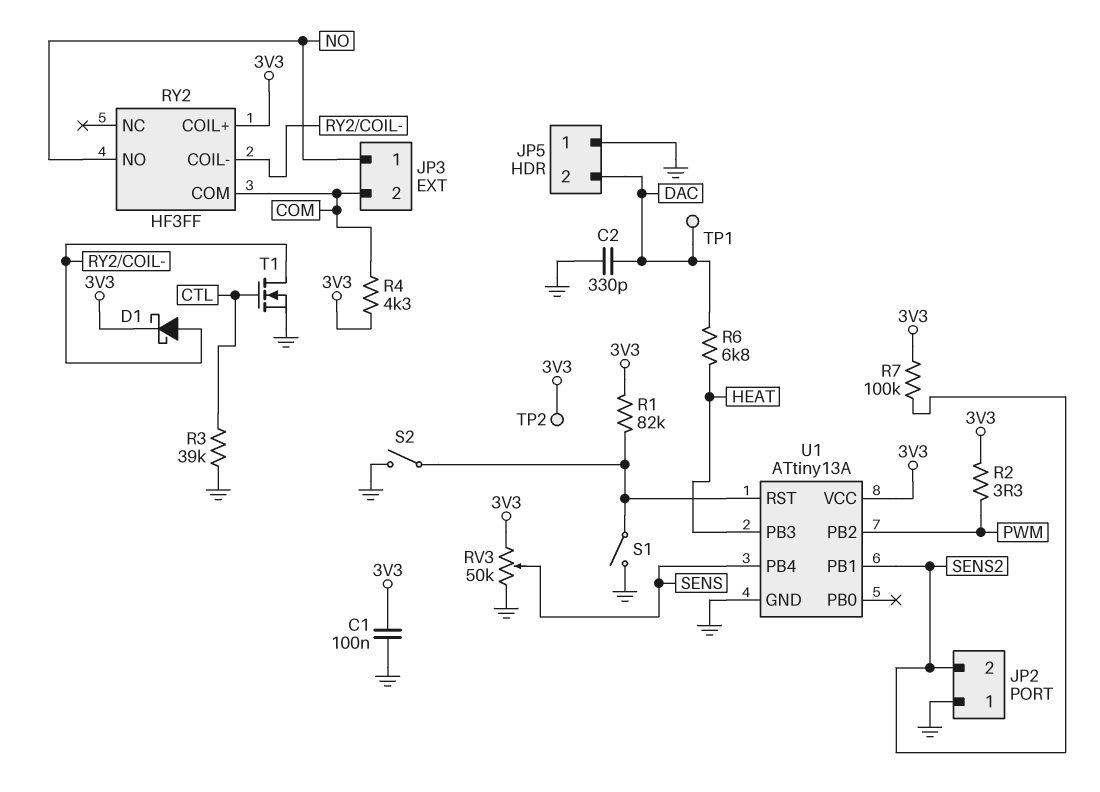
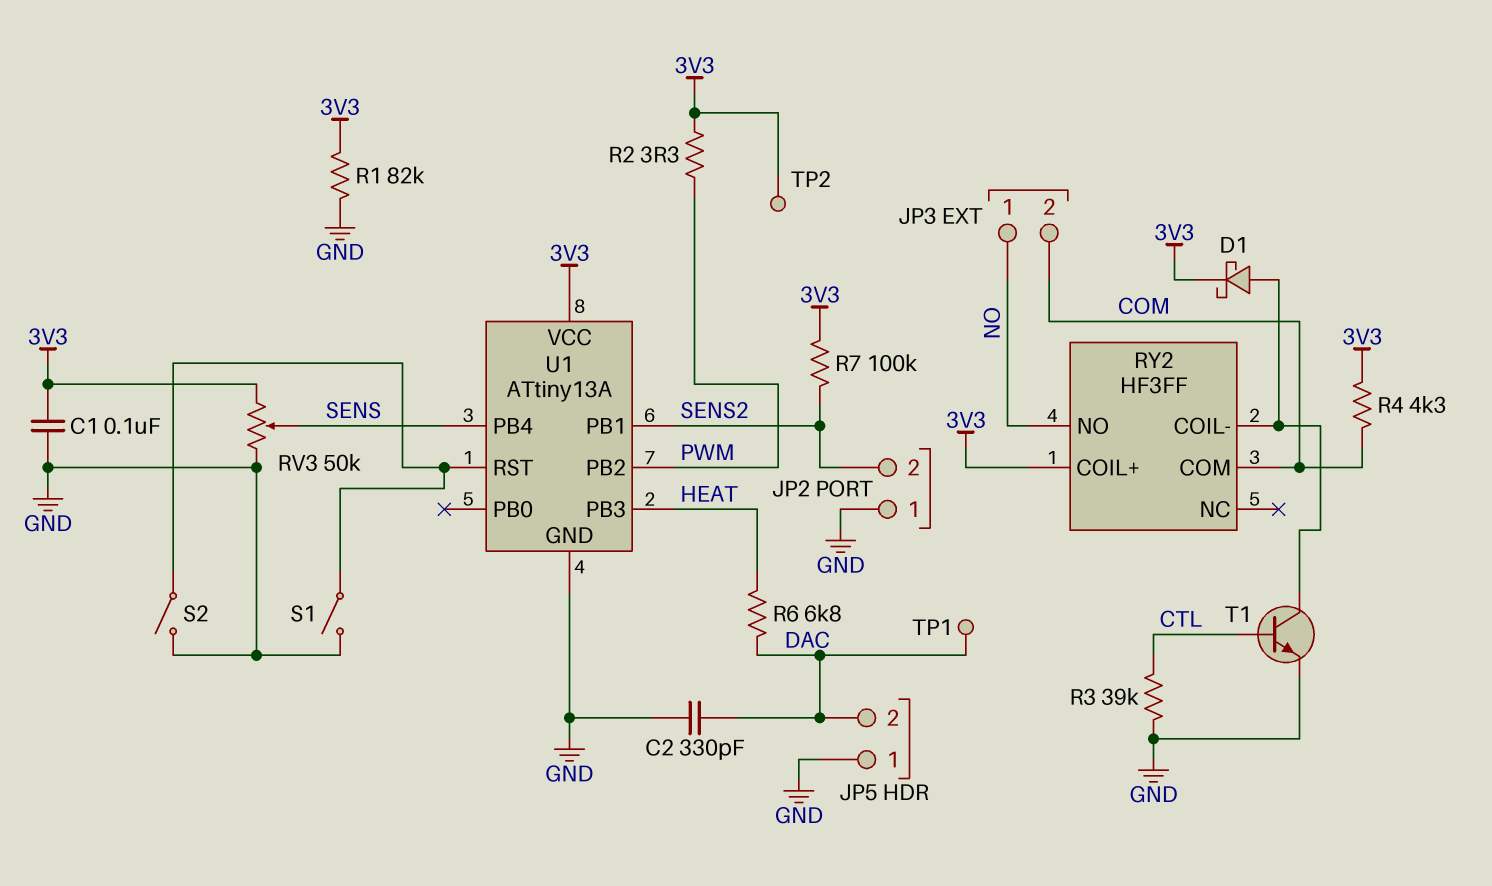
R1: 82k (3V3, U1/RST) -> 82k (3V3, GND)
T1: NMOS (G CTL, D RY2/COIL-, S GND) -> NPN (B CTL, C RY2/COIL-, E GND)

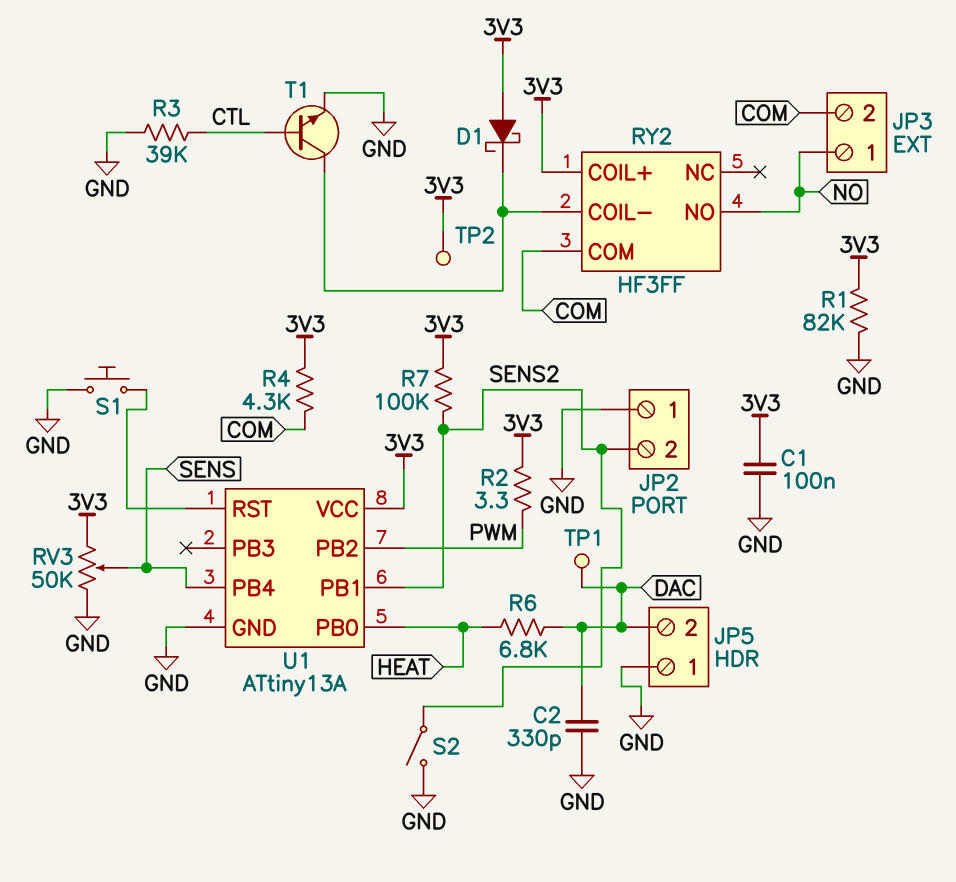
D1: schottky (A RY2/COIL-, K 3V3) -> schottky (A 3V3, K RY2/COIL-)
S1: switch (GND, U1/RST) -> button (GND, U1/RST)
S2: switch (GND, U1/RST) -> switch (GND, SENS2)
U1 pin PB0: none -> HEAT
U1 pin PB3: HEAT -> none

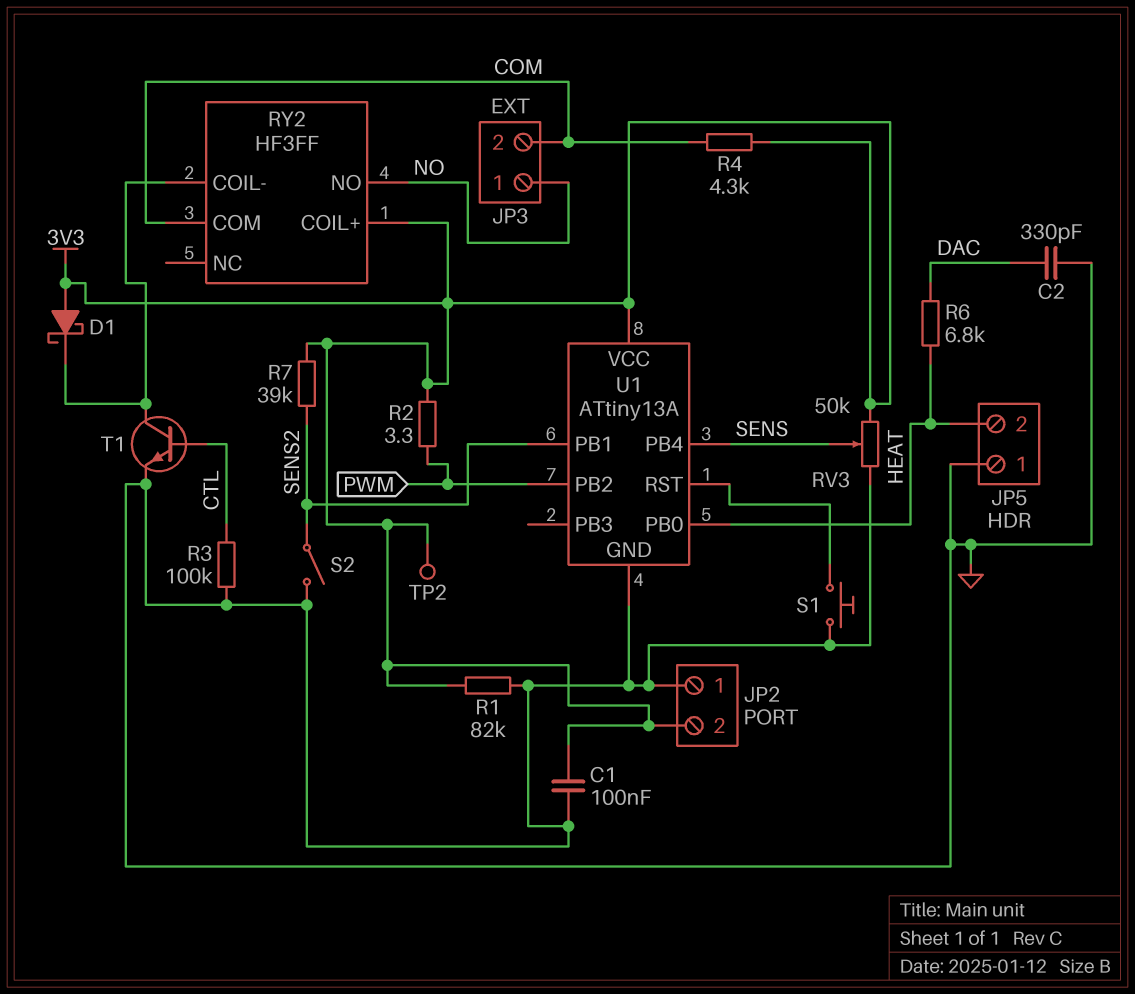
JP2 pin 2: SENS2 -> 3V3
JP5 pin 2: DAC -> HEAT
R3: 39k (CTL, GND) -> 100k (CTL, GND)
R7: 100k (3V3, SENS2) -> 39k (3V3, SENS2)
TP1: test point (DAC) -> none

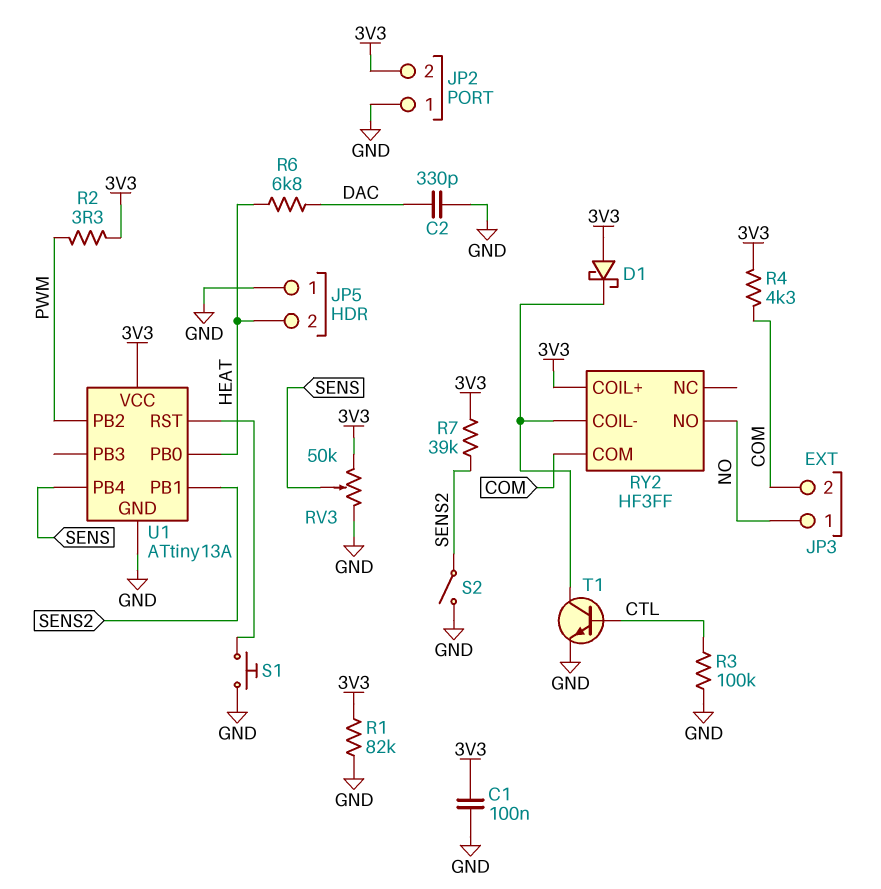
TP2: test point (3V3) -> none

